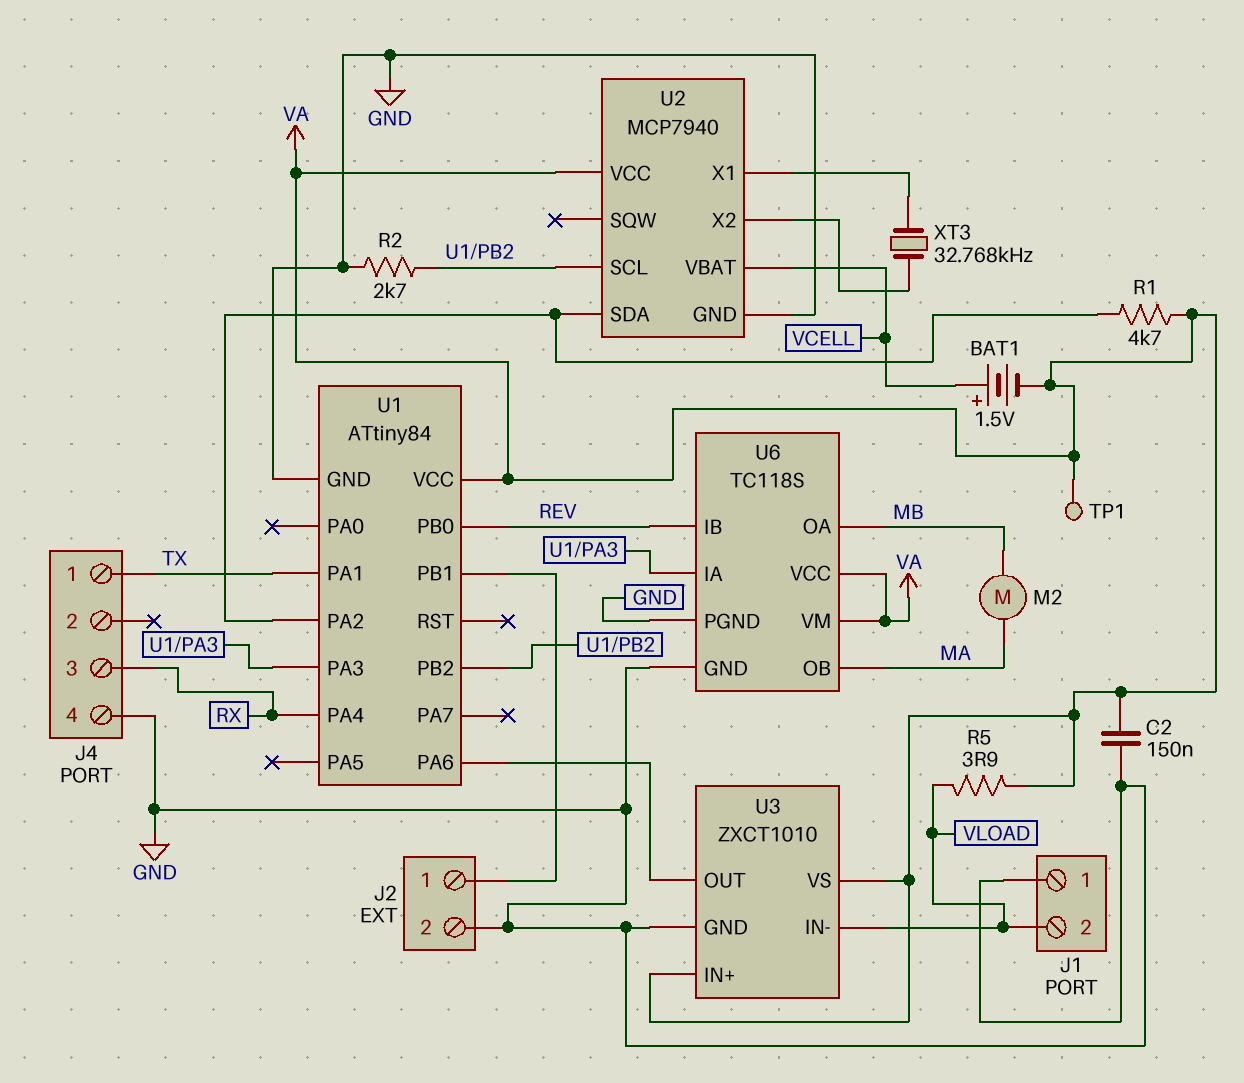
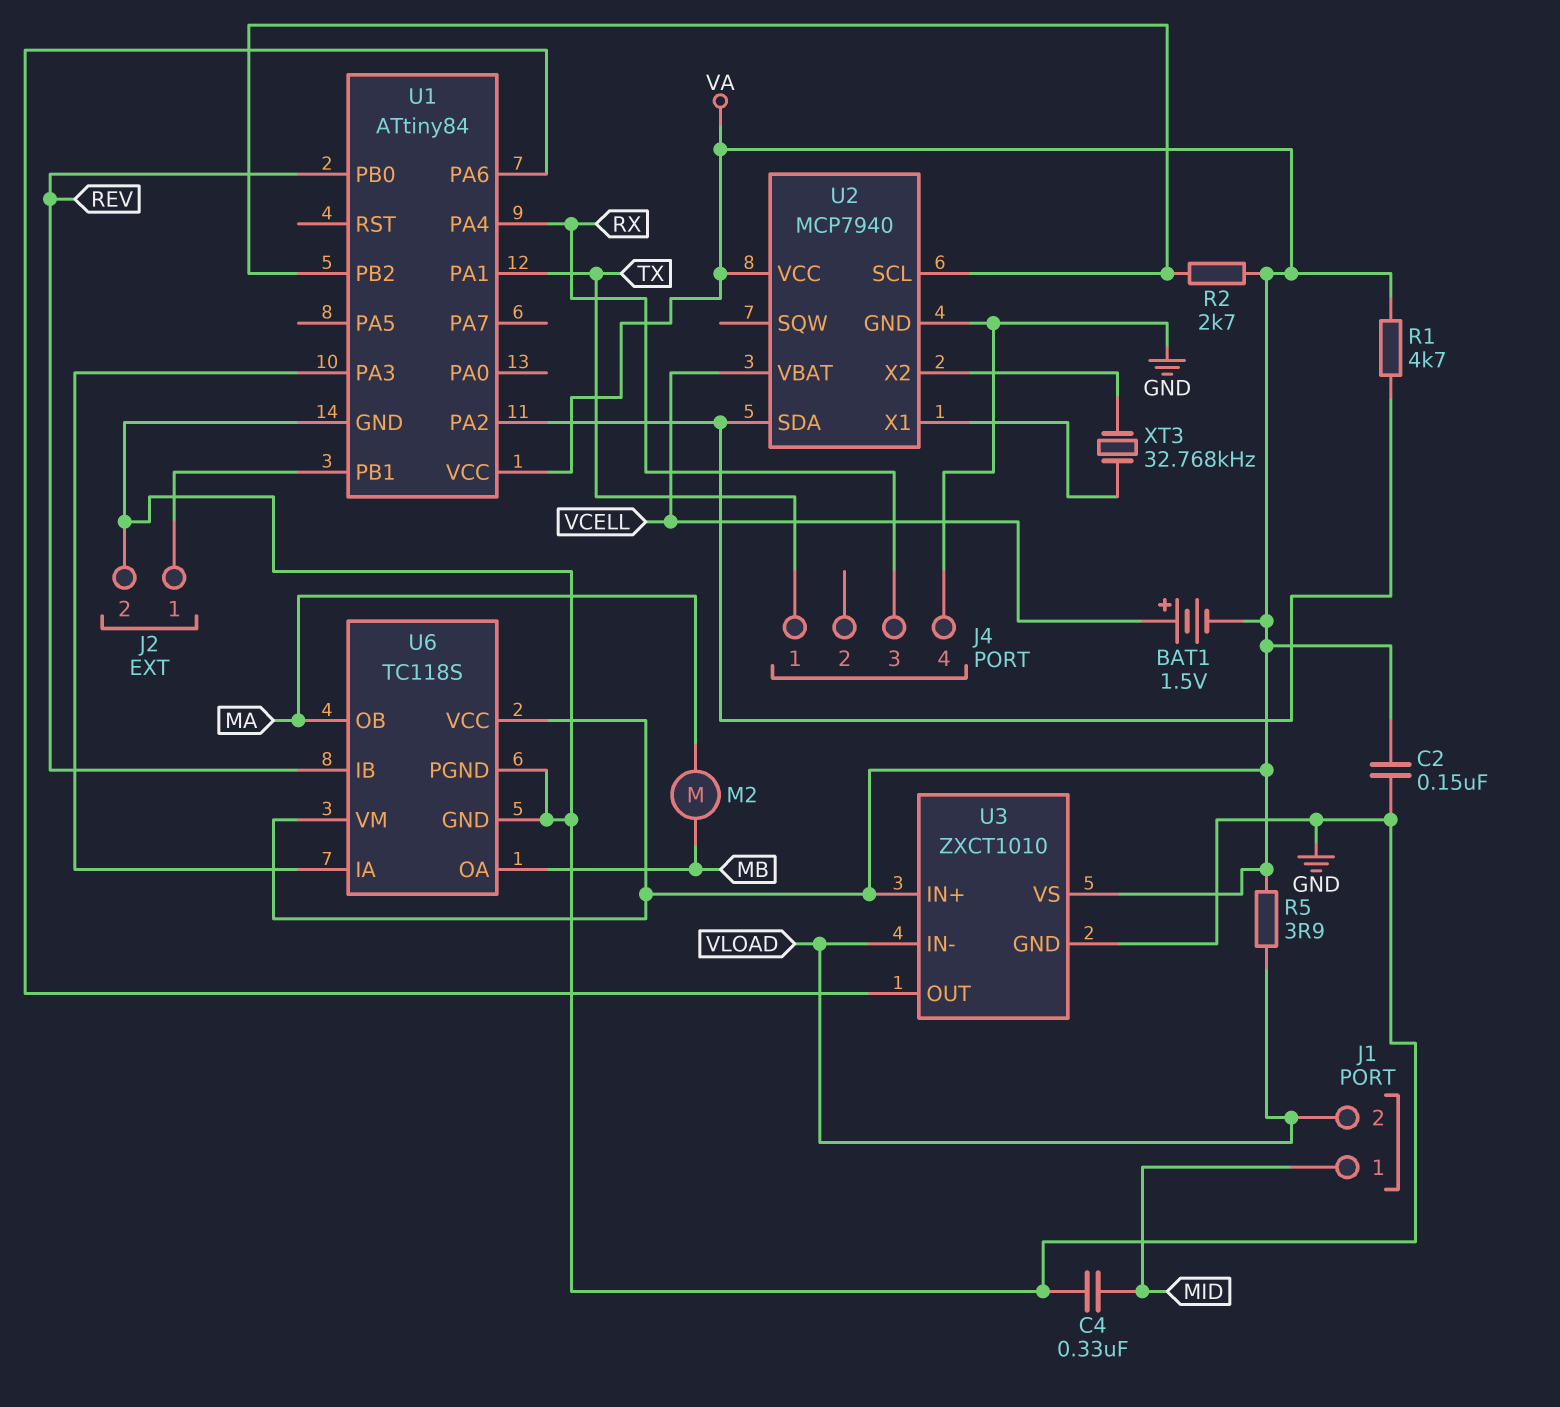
C4: none -> 330nF (GND, MID)
J1 pin 1: GND -> MID
R2: 2.7k (GND, U1/PB2) -> 2.7k (U1/PB2, VA)
TP1: test point (VA) -> none

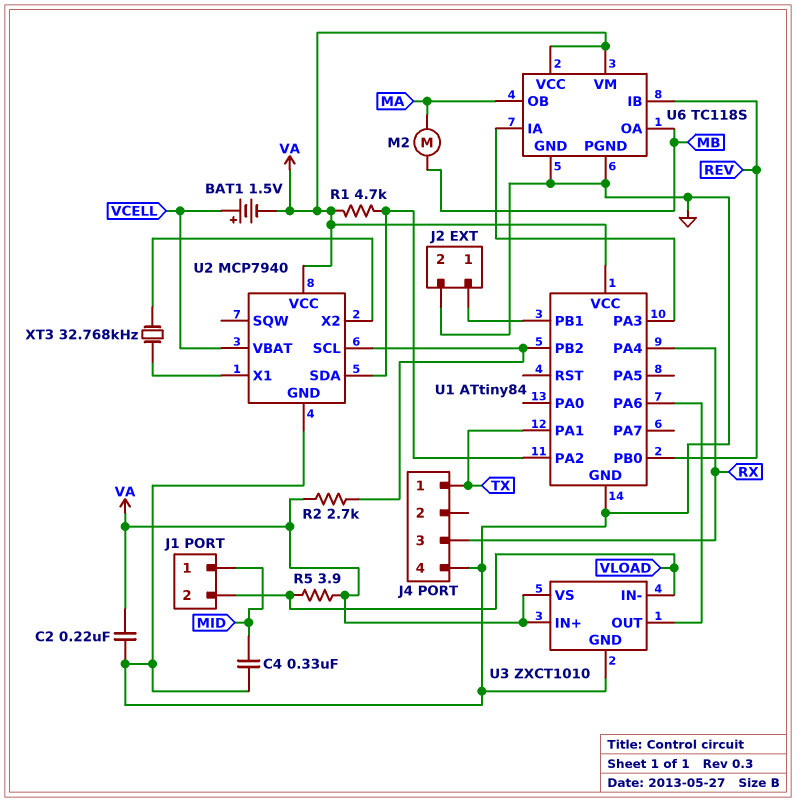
C2: 150nF (GND, VA) -> 220nF (GND, VA)

